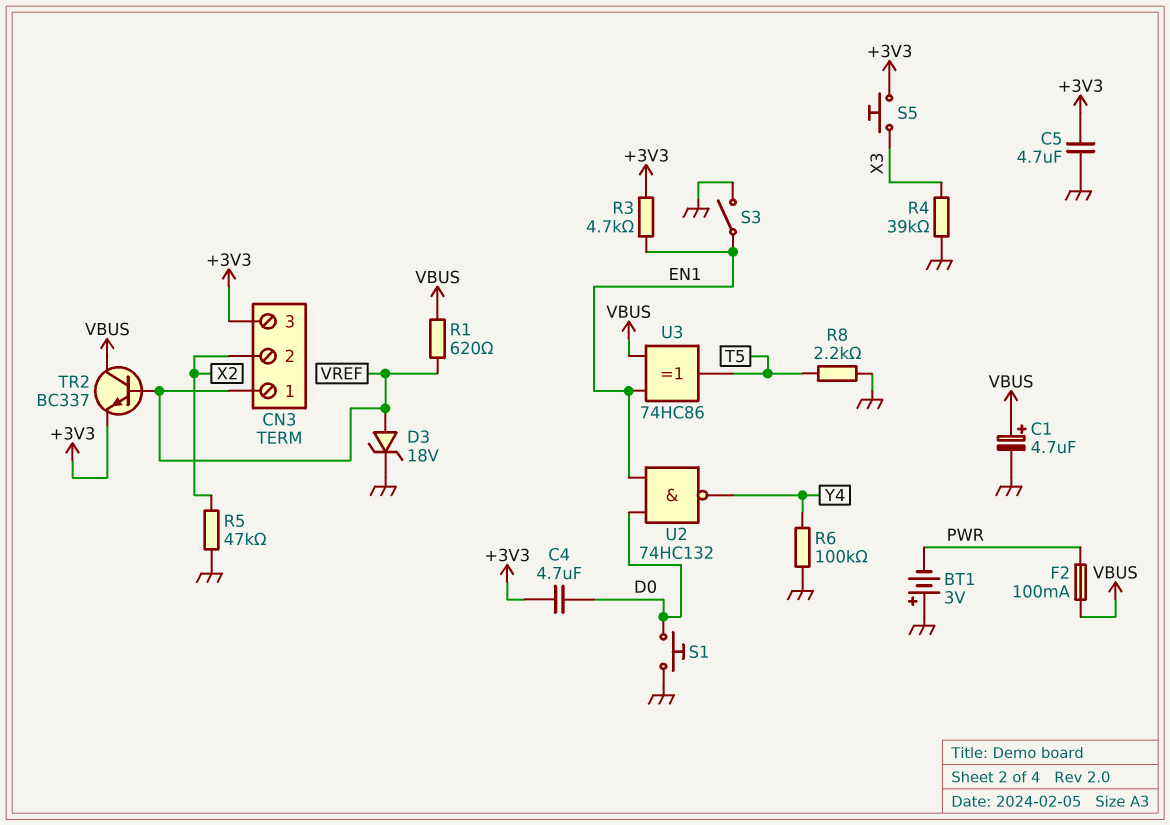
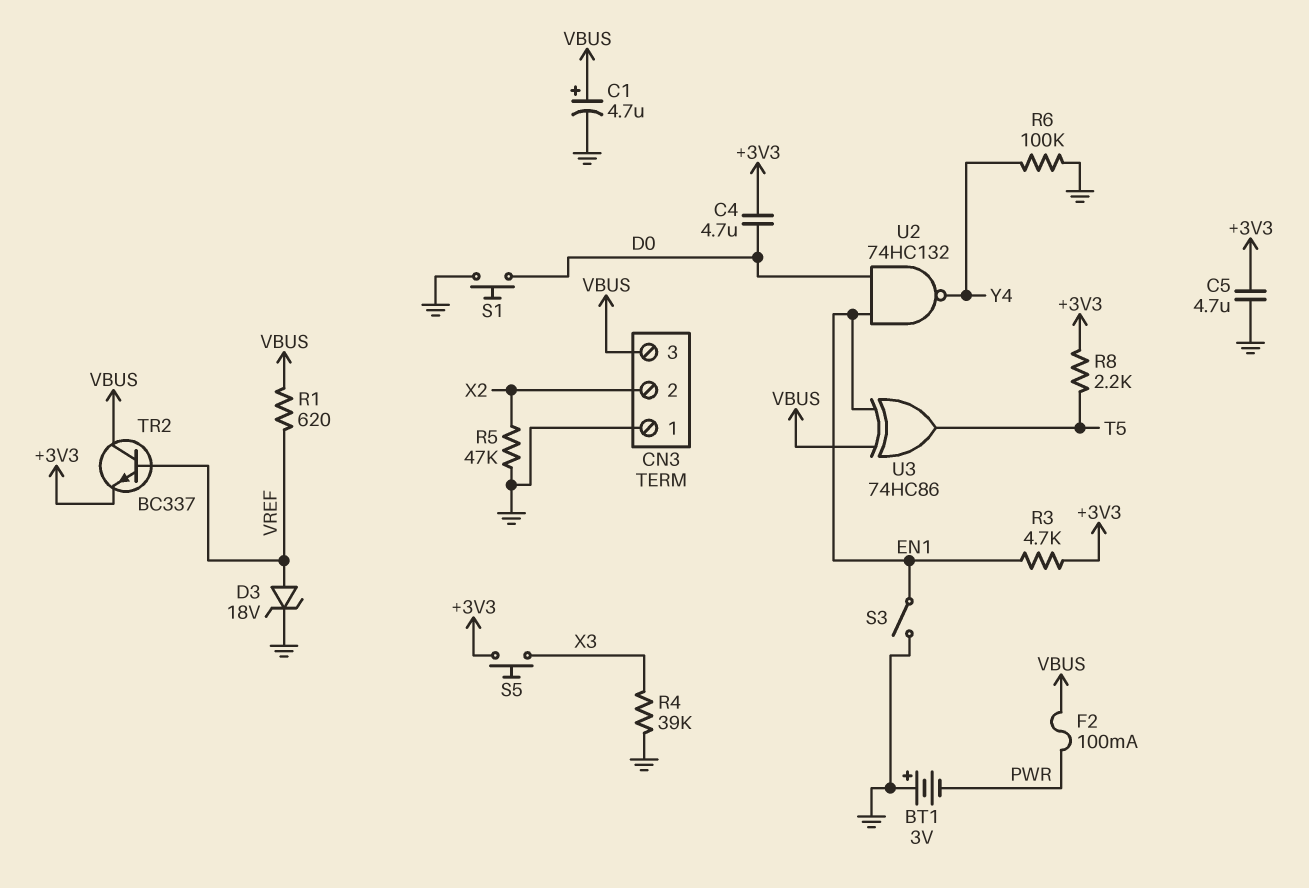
CN3 pin 1: VREF -> GND
CN3 pin 3: +3V3 -> VBUS
R8: 2.2k (GND, T5) -> 2.2k (+3V3, T5)

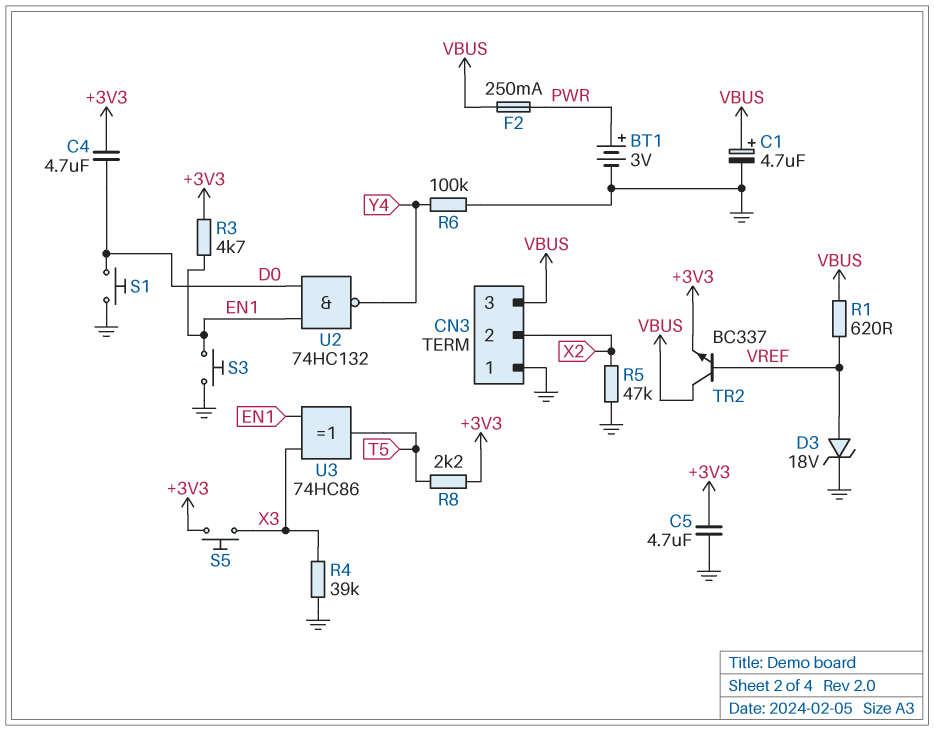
BT1: 3V (plus GND, minus PWR) -> 3V (plus PWR, minus GND)
F2: 100mA (PWR, VBUS) -> 250mA (PWR, VBUS)
S3: switch (EN1, GND) -> button (EN1, GND)
U3: XOR 74HC86 (in EN1, in VBUS, out T5) -> XOR 74HC86 (in EN1, in X3, out T5)

